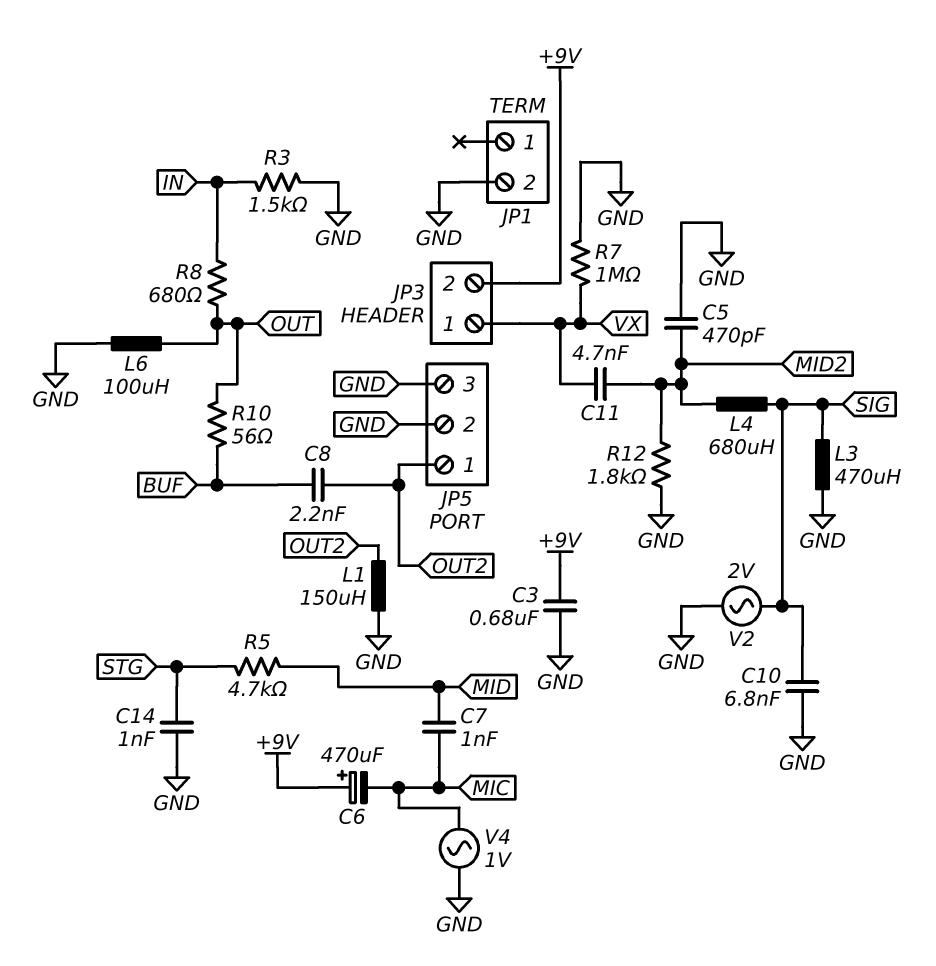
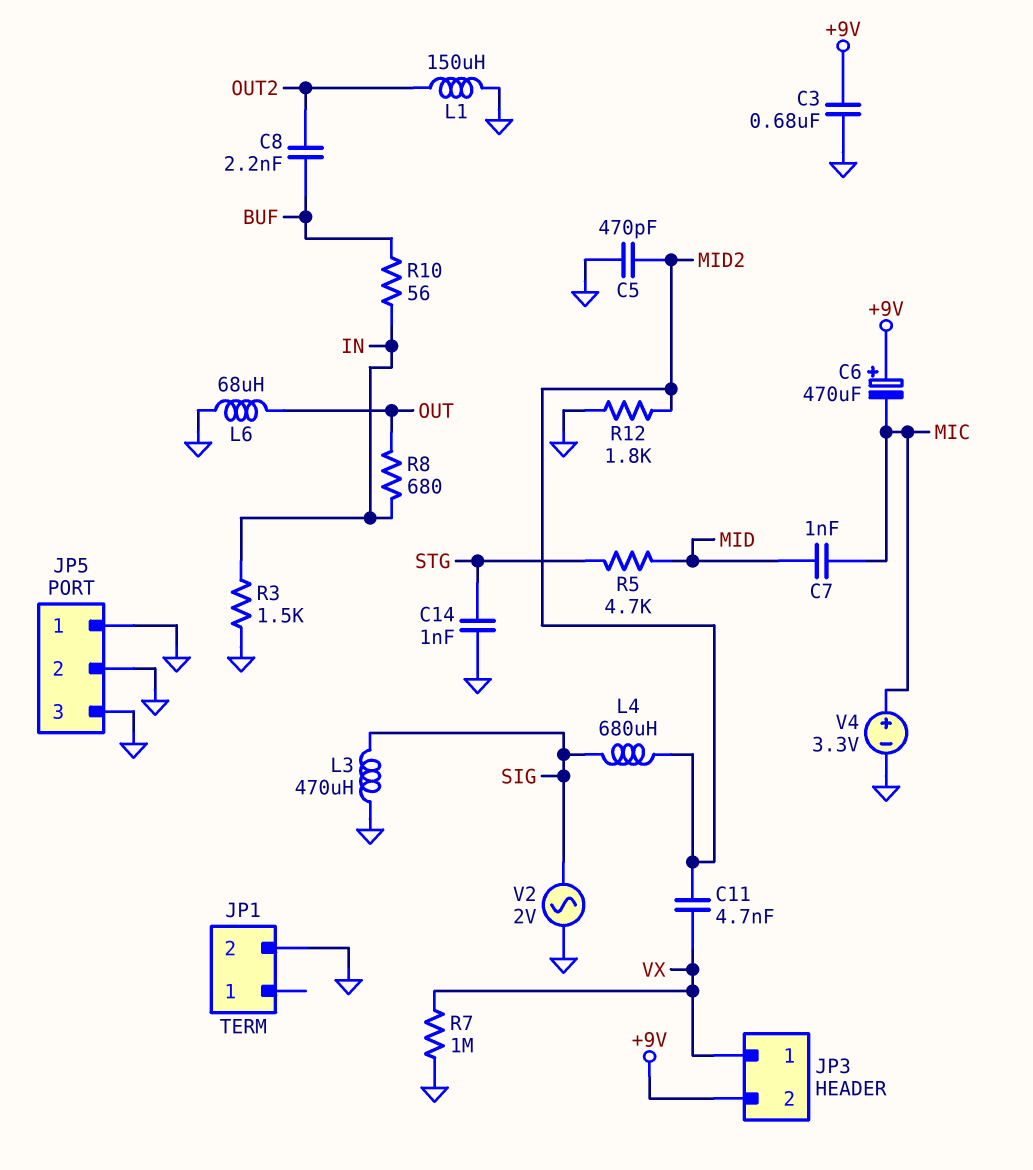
C10: 6.8nF (GND, SIG) -> none
JP5 pin 1: OUT2 -> GND
L6: 100uH (GND, OUT) -> 68uH (GND, OUT)
R10: 56 (BUF, OUT) -> 56 (BUF, IN)
V4: AC 1V (GND, MIC) -> 3.3V (plus MIC, minus GND)

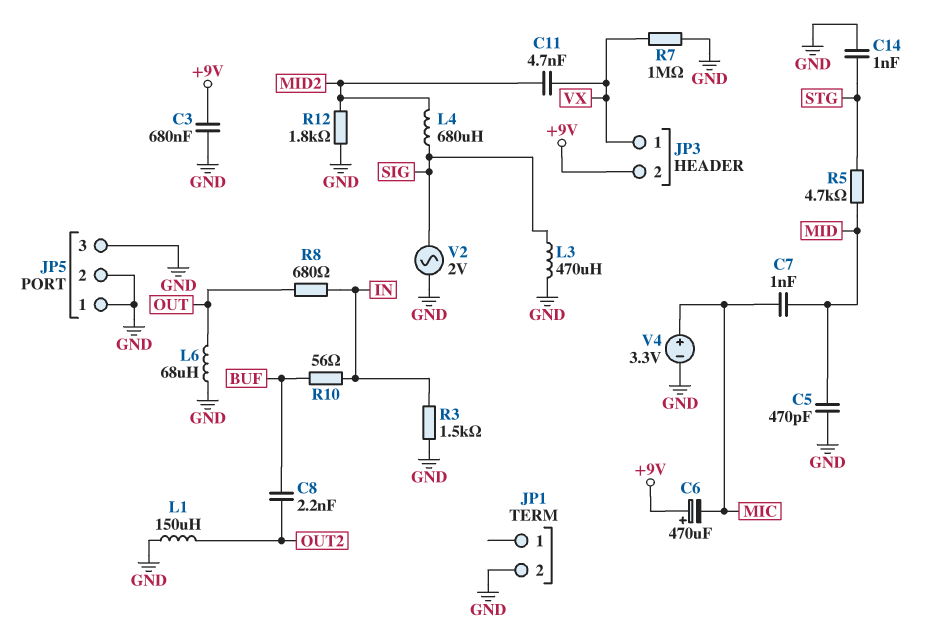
C5: 470pF (GND, MID2) -> 470pF (GND, MID)

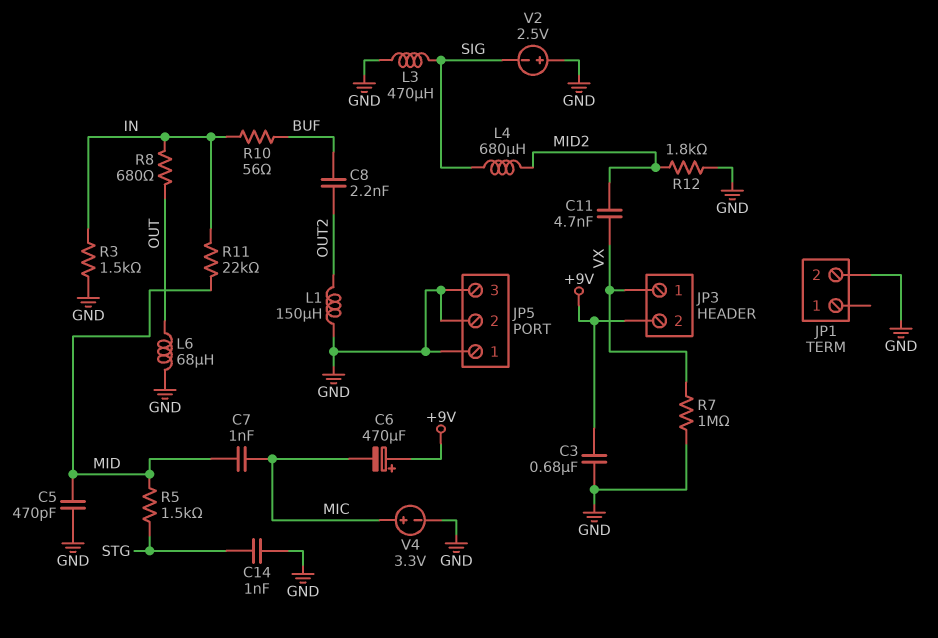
R5: 4.7k (MID, STG) -> 1.5k (MID, STG)
R11: none -> 22k (IN, MID)
V2: AC 2V (GND, SIG) -> 2.5V (plus GND, minus SIG)

